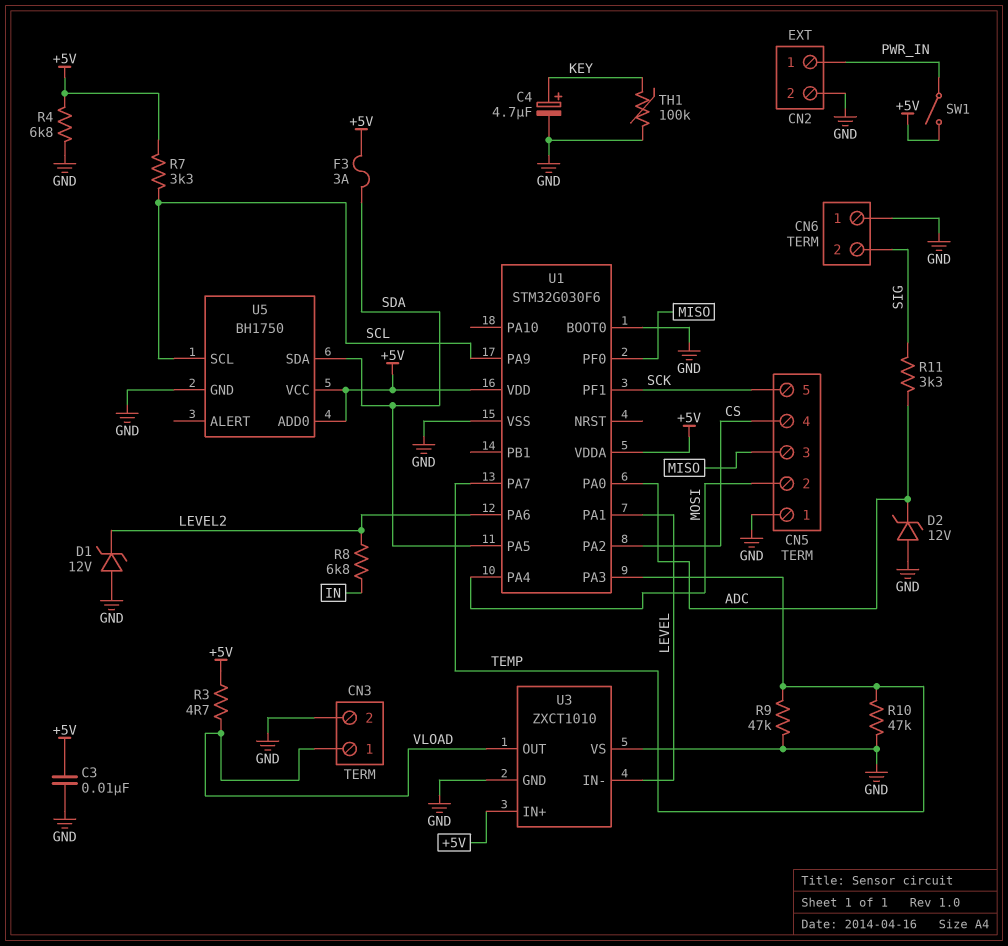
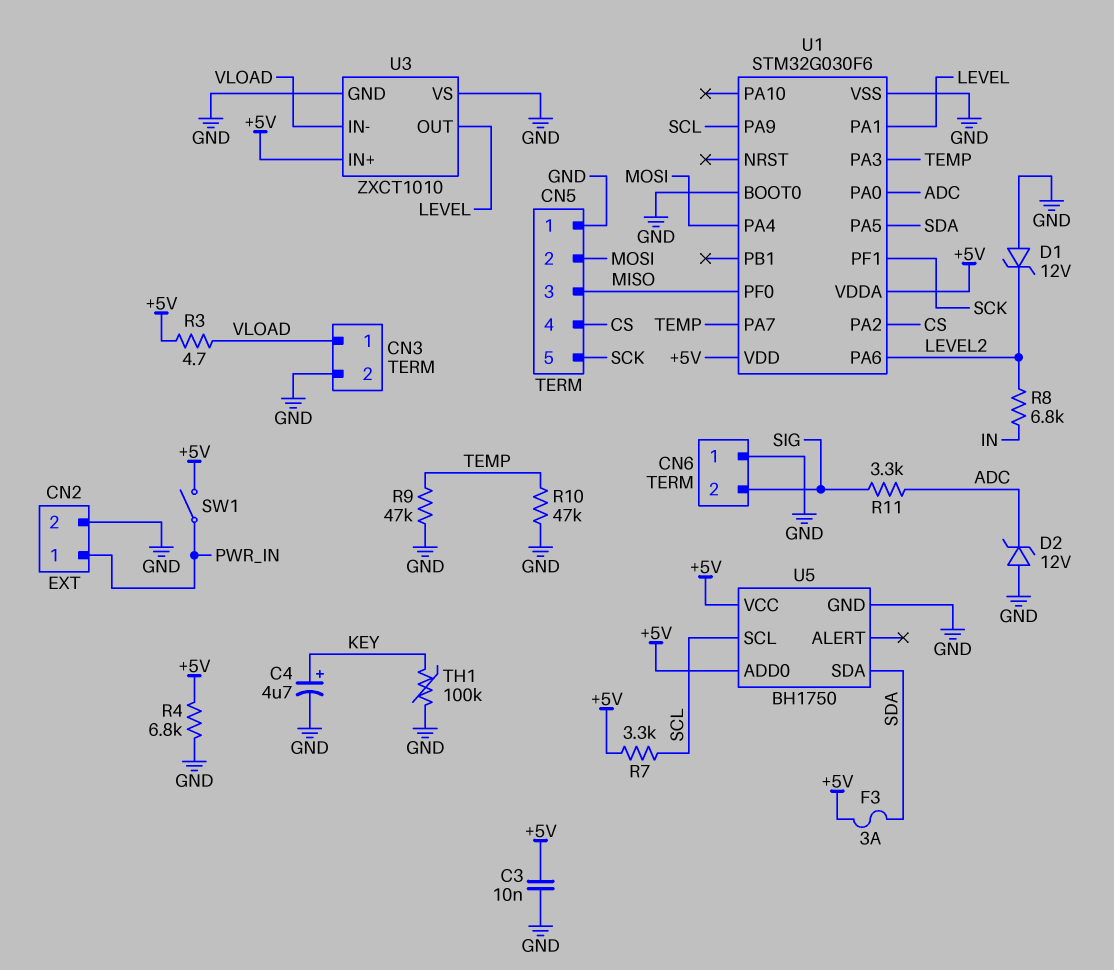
U3 pin IN-: LEVEL -> VLOAD
U3 pin OUT: VLOAD -> LEVEL

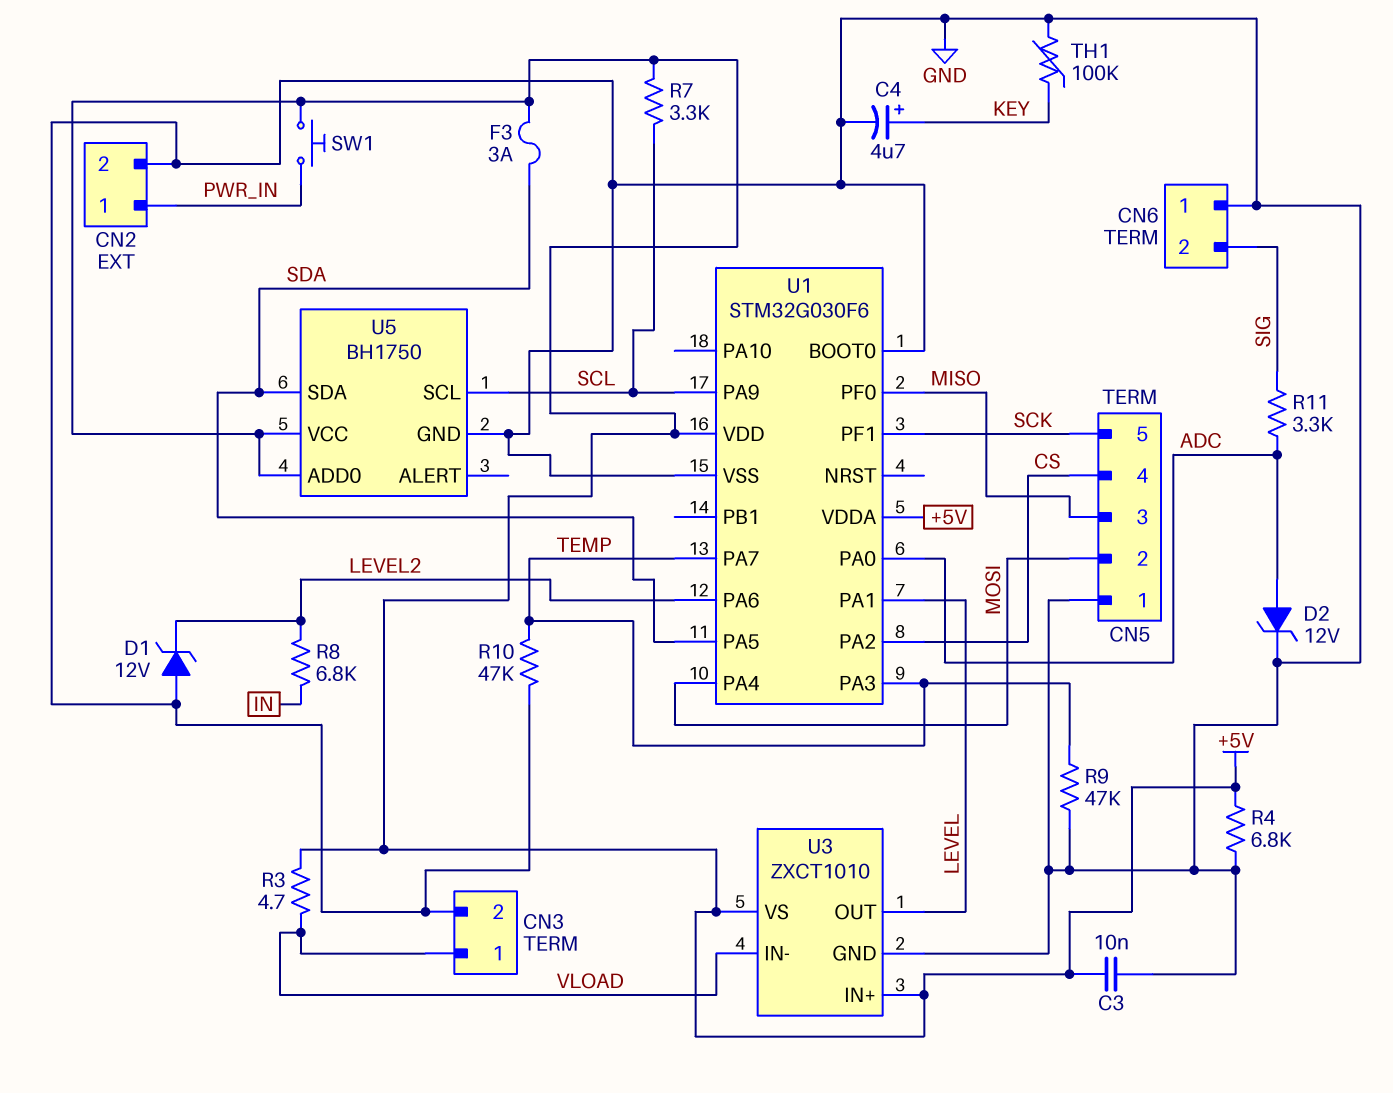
D2: zener 12V (A GND, K ADC) -> zener 12V (A ADC, K GND)
SW1: switch (+5V, PWR_IN) -> button (+5V, PWR_IN)
U3 pin VS: GND -> +5V

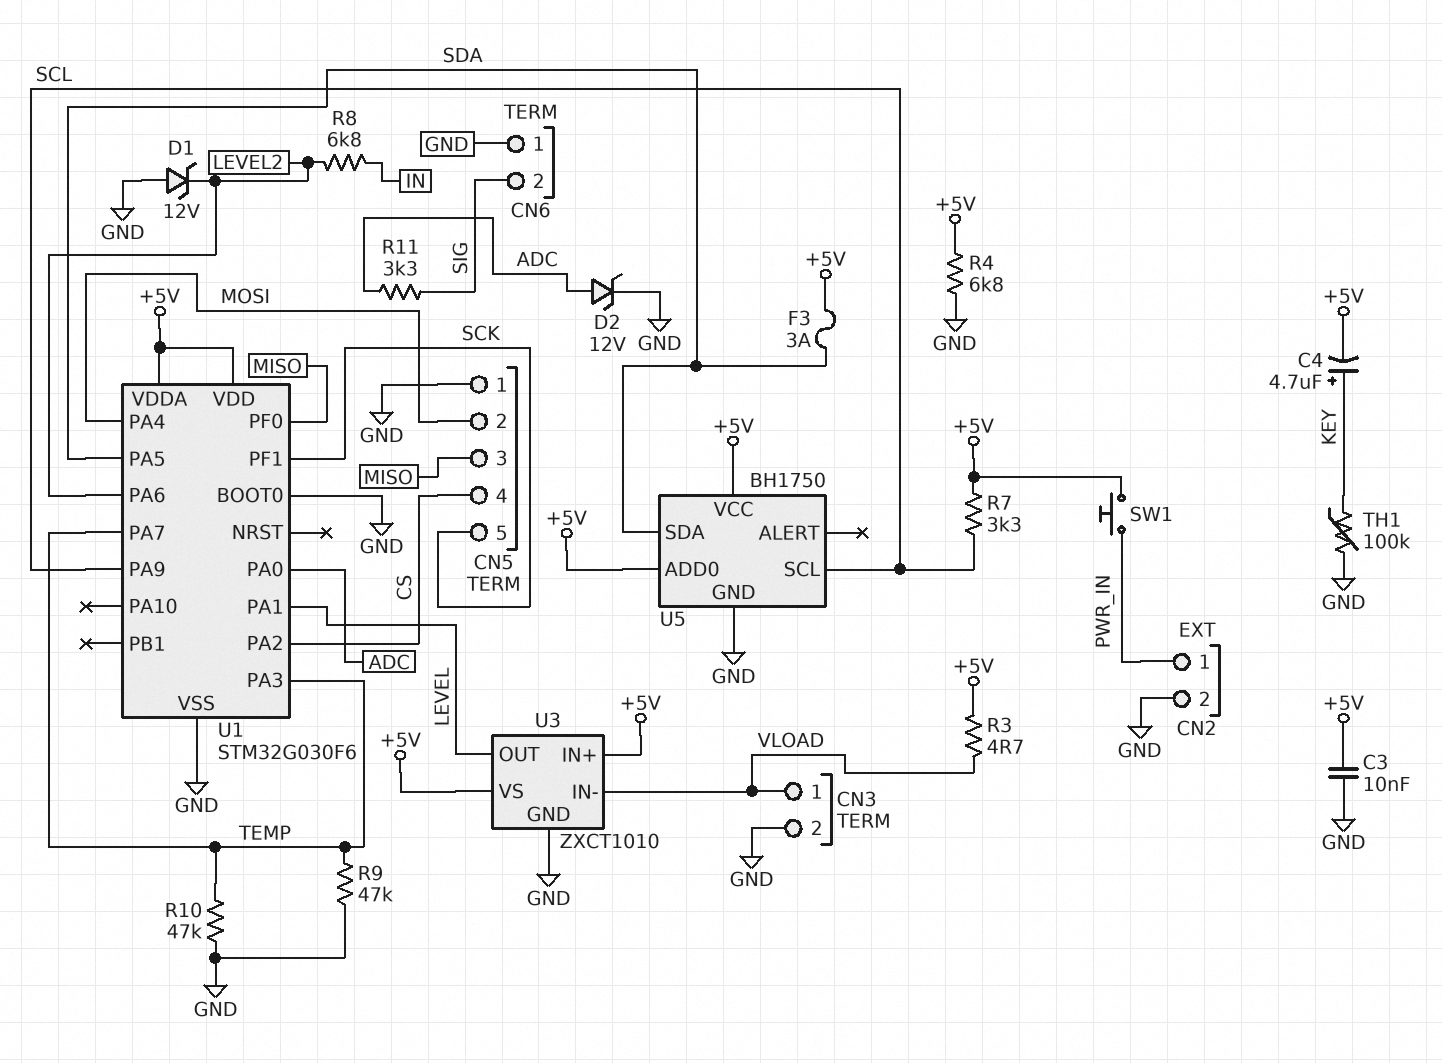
C4: 4.7uF (plus KEY, minus GND) -> 4.7uF (plus KEY, minus +5V)

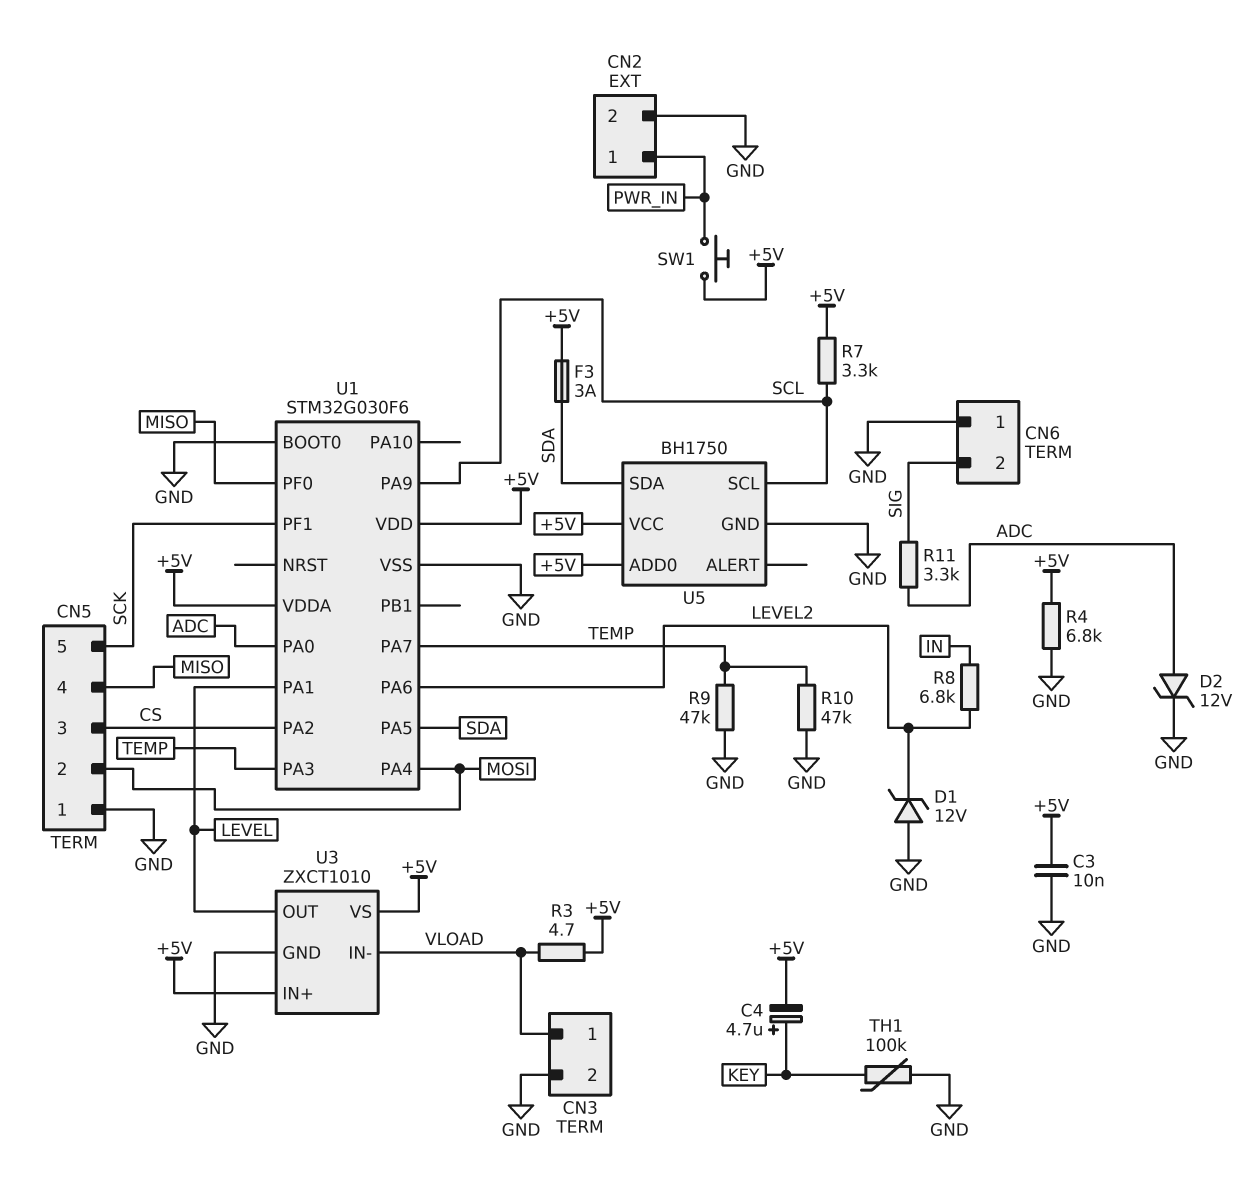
CN5 pin 3: MISO -> CS
CN5 pin 4: CS -> MISO

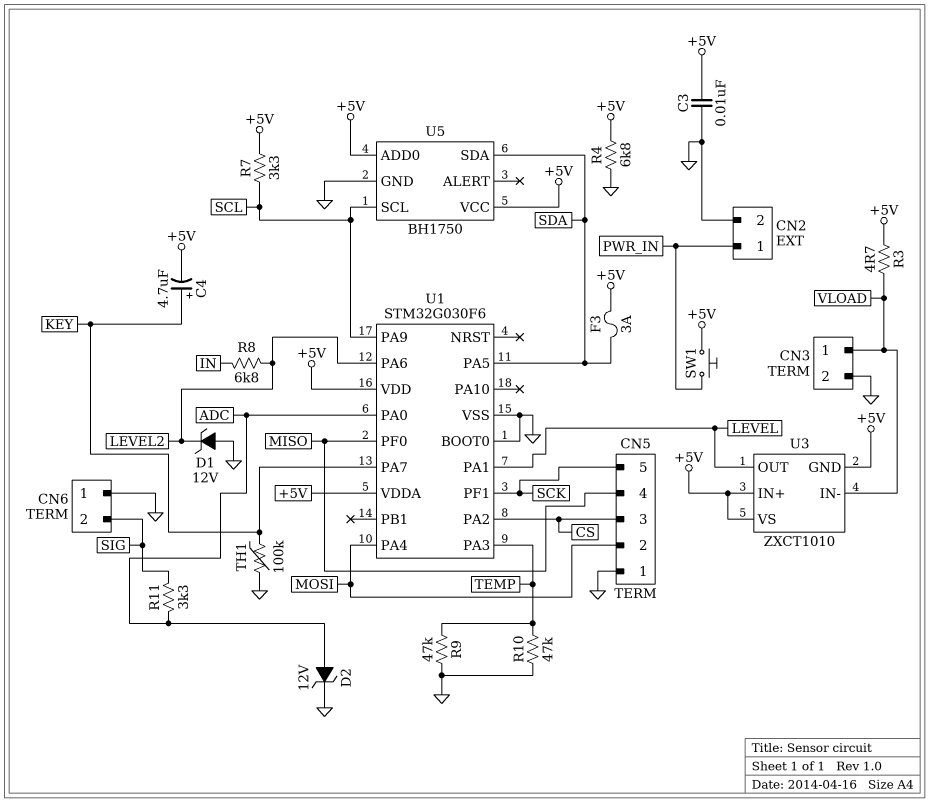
U1 pin PA7: TEMP -> KEY
U3 pin GND: GND -> +5V

